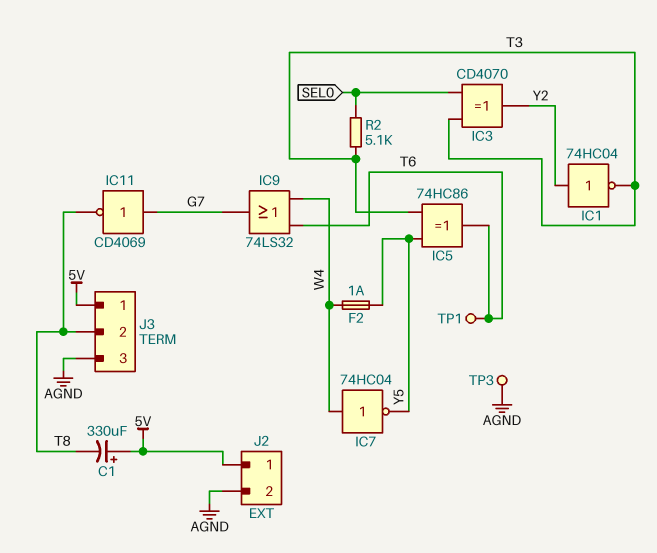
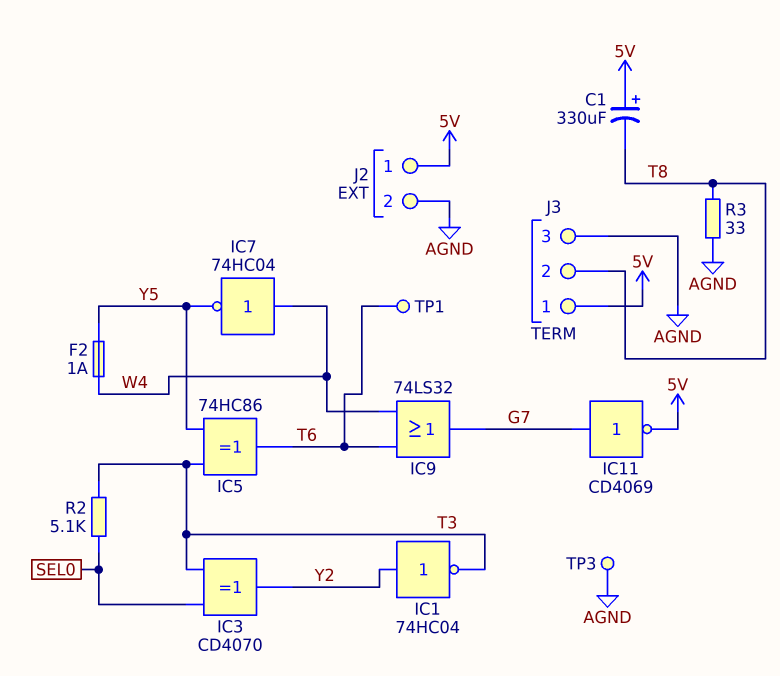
IC11: NOT CD4069 (in G7, out T8) -> NOT CD4069 (in G7, out 5V)
R3: none -> 33 (AGND, T8)

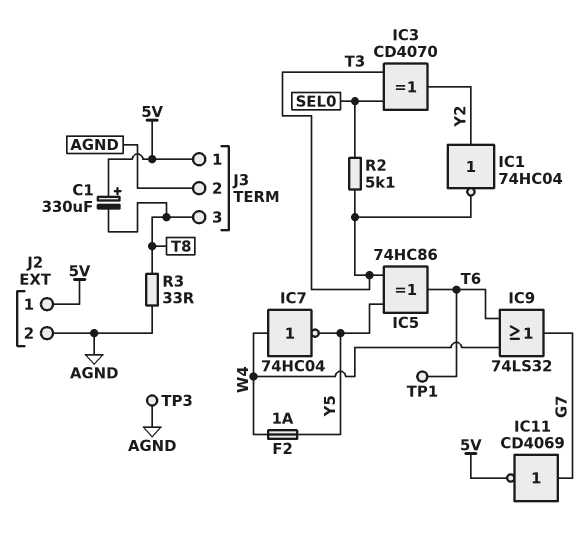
J3 pin 2: T8 -> AGND
J3 pin 3: AGND -> T8

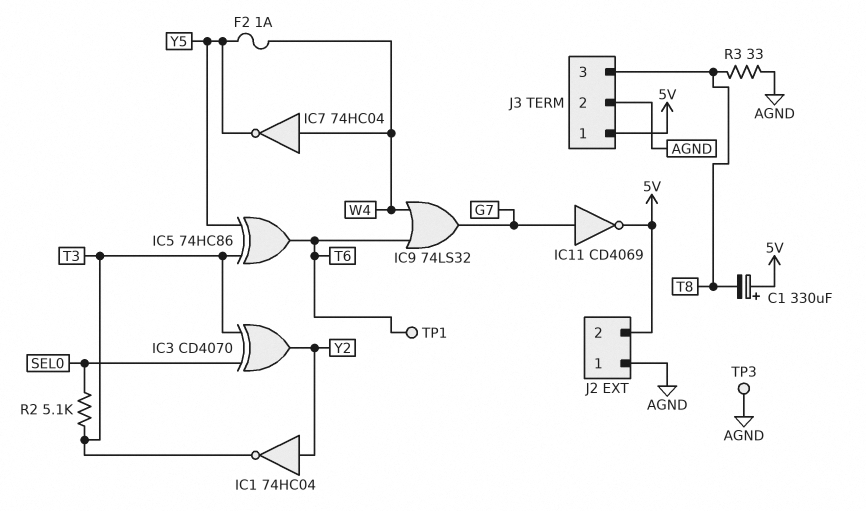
J2 pin 1: 5V -> AGND
J2 pin 2: AGND -> 5V

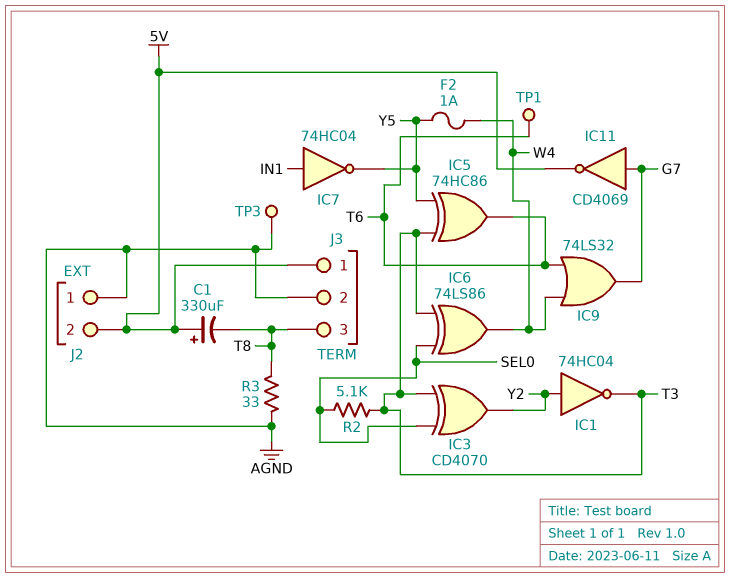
IC6: none -> XOR 74LS86 (in SEL0, in T3, out W4)
IC7: NOT 74HC04 (in W4, out Y5) -> NOT 74HC04 (in IN1, out Y5)

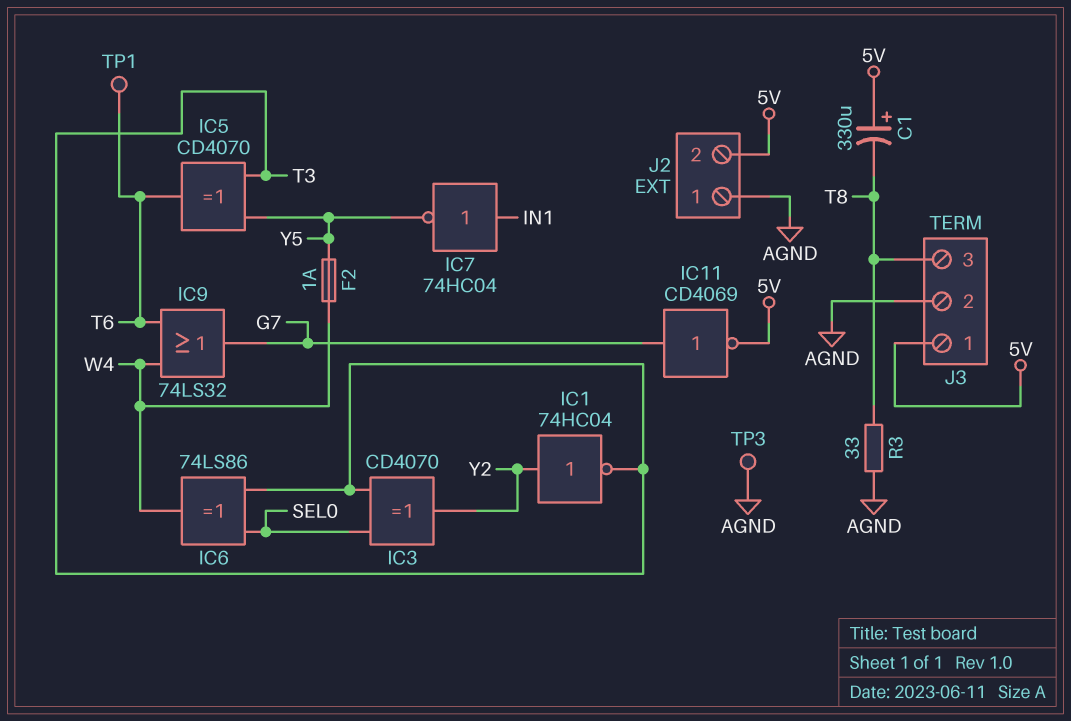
IC5: XOR 74HC86 (in T3, in Y5, out T6) -> XOR CD4070 (in T3, in Y5, out T6)
R2: 5.1k (SEL0, T3) -> none

